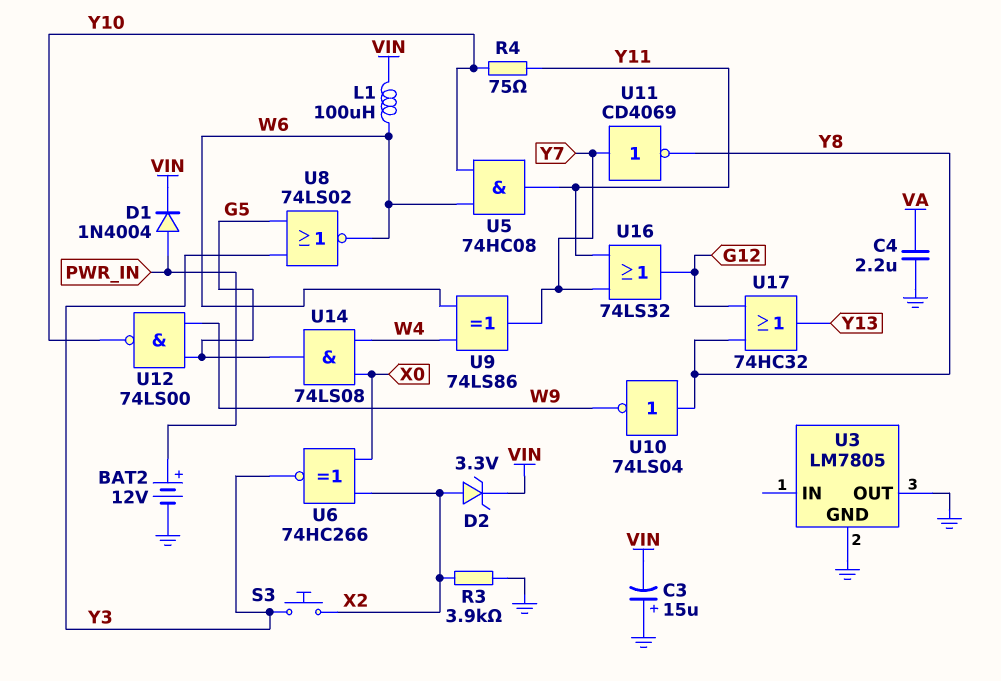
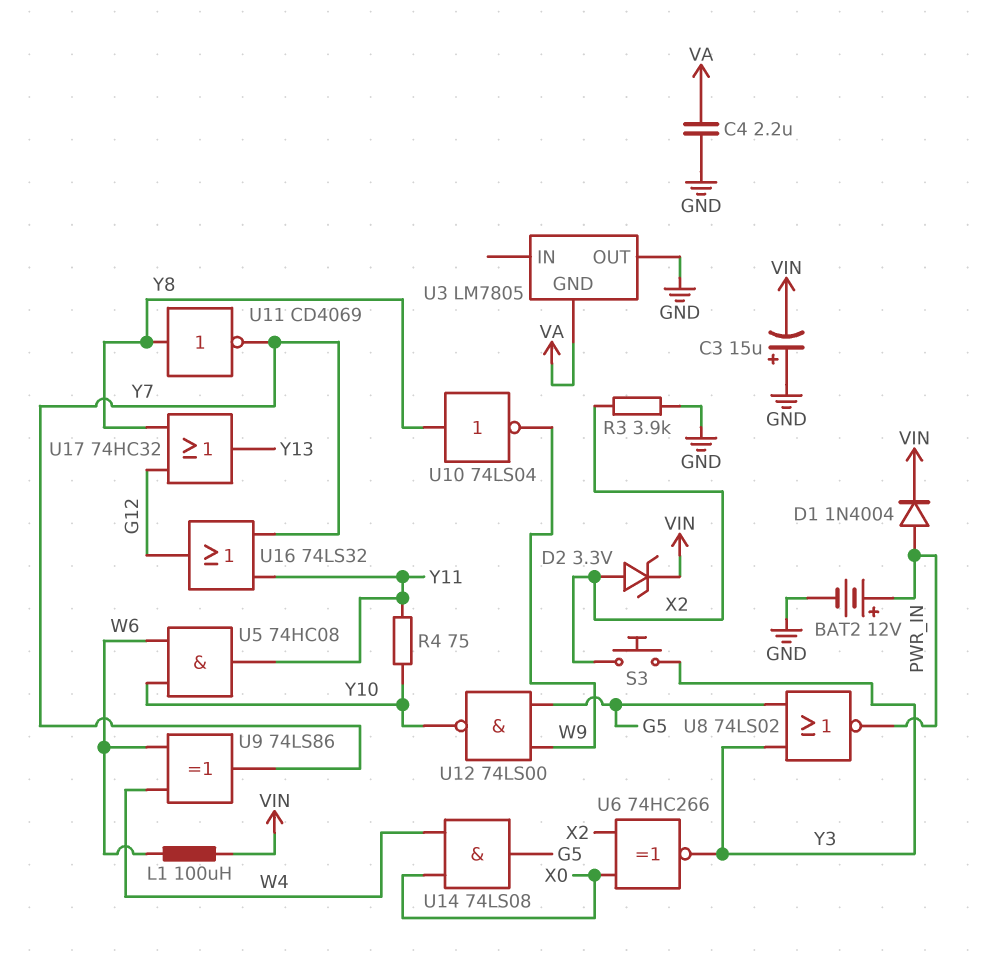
U3 pin GND: GND -> VA
U8: NOR 74LS02 (in G5, in Y3, out W6) -> NOR 74LS02 (in G5, in Y3, out PWR_IN)
U11: NOT CD4069 (in Y7, out Y8) -> NOT CD4069 (in Y8, out Y7)

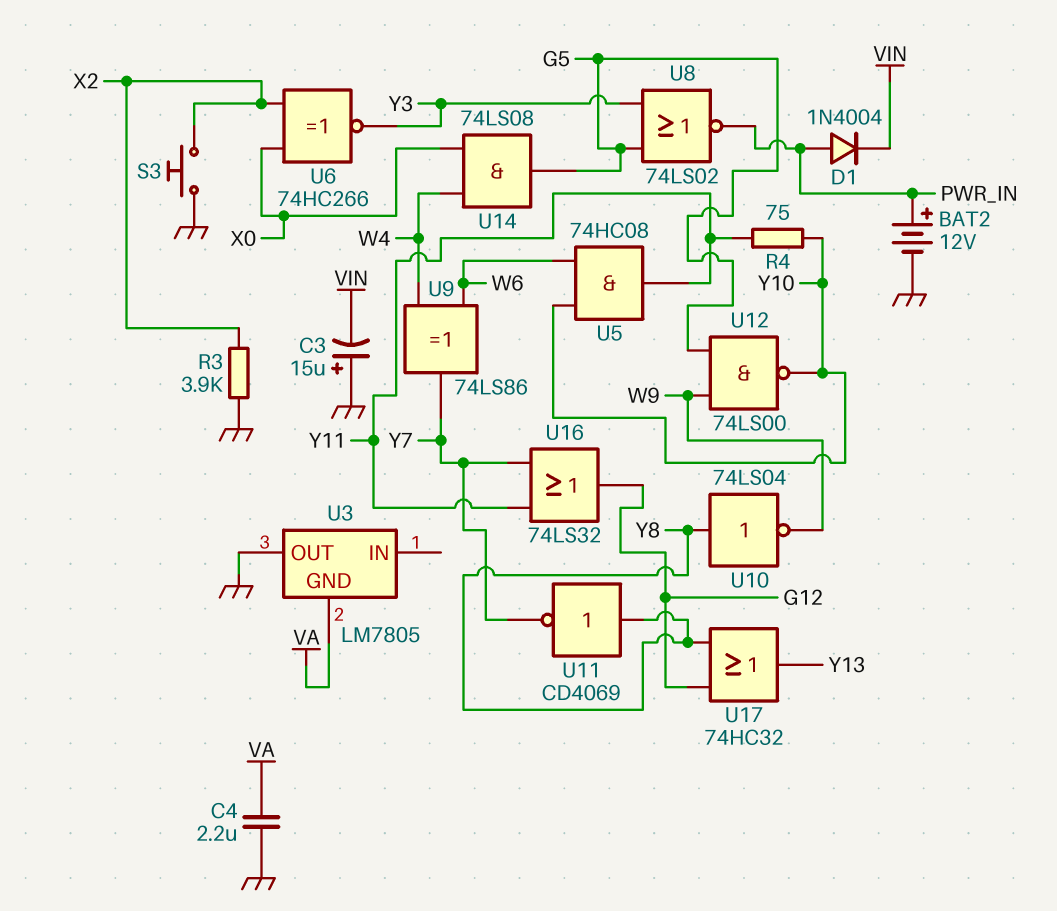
D2: zener 3.3V (A X2, K VIN) -> none
L1: 100uH (VIN, W6) -> none
S3: button (X2, Y3) -> button (GND, X2)

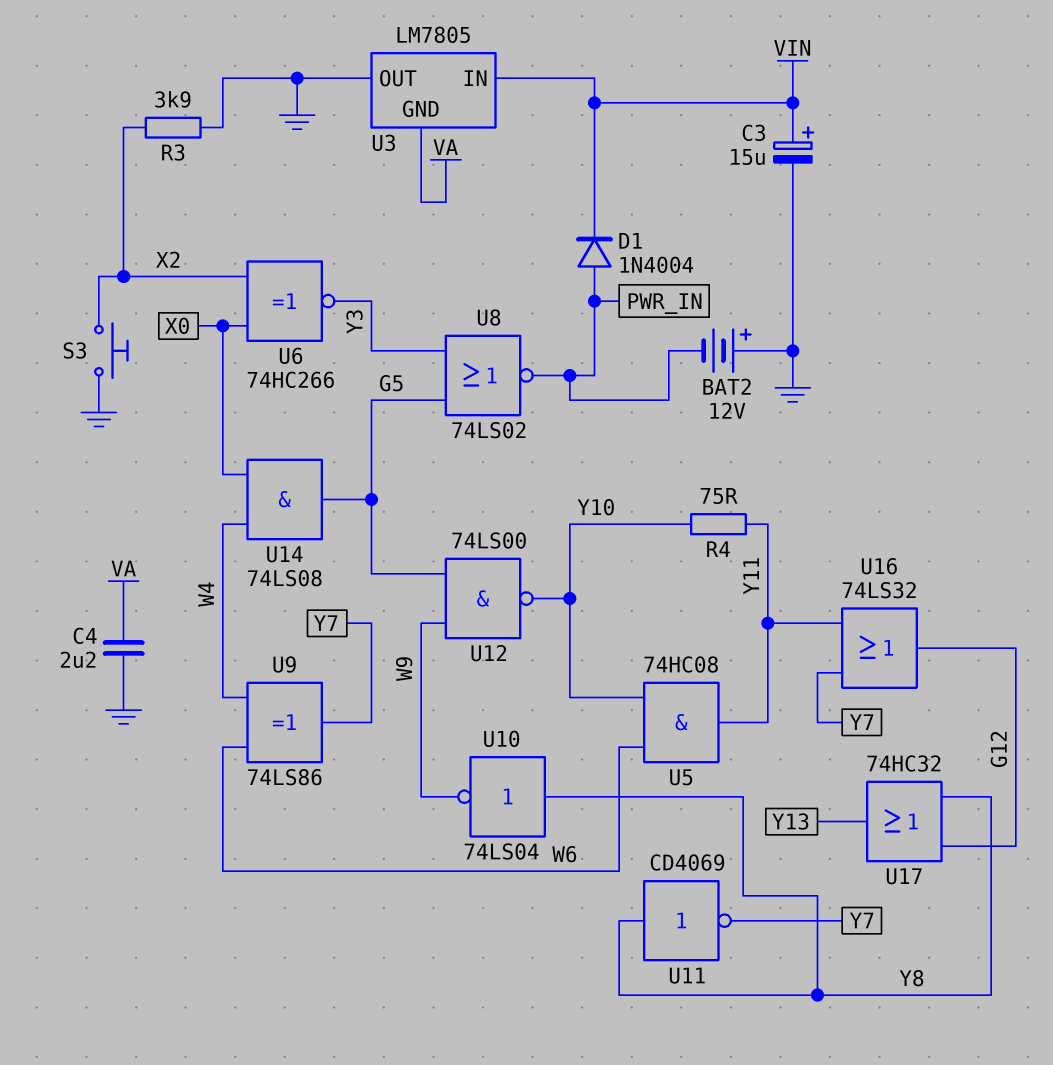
BAT2: 12V (plus PWR_IN, minus GND) -> 12V (plus GND, minus PWR_IN)
C3: 15uF (plus GND, minus VIN) -> 15uF (plus VIN, minus GND)
U3 pin IN: none -> VIN

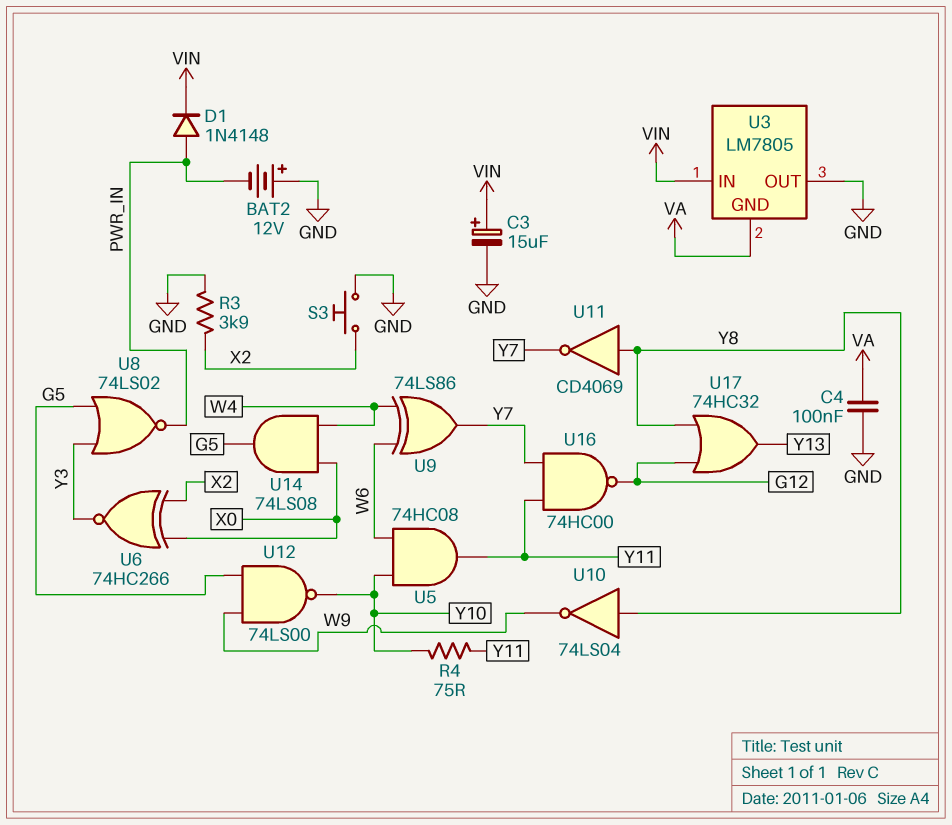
C4: 2.2uF (GND, VA) -> 100nF (GND, VA)
D1: diode 1N4004 (A PWR_IN, K VIN) -> diode 1N4148 (A PWR_IN, K VIN)
U16: OR 74LS32 (in Y7, in Y11, out G12) -> NAND 74HC00 (in Y7, in Y11, out G12)

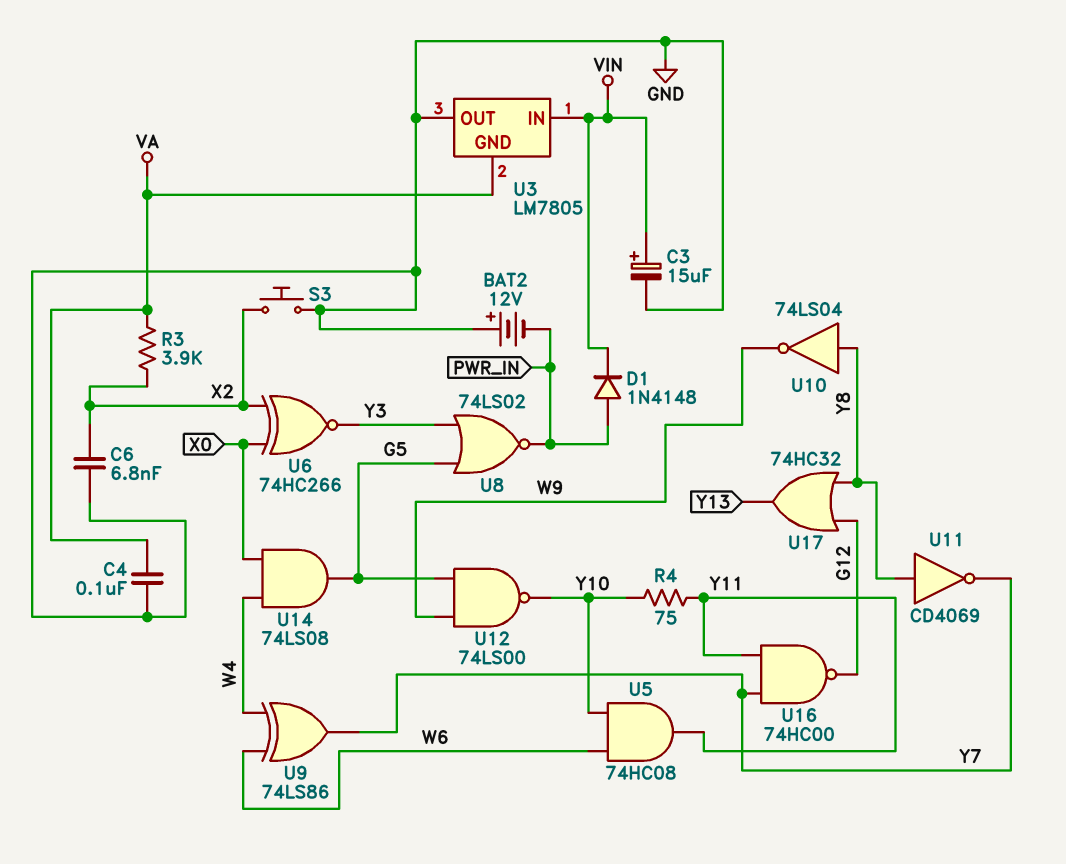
C6: none -> 6.8nF (GND, X2)
R3: 3.9k (GND, X2) -> 3.9k (VA, X2)

